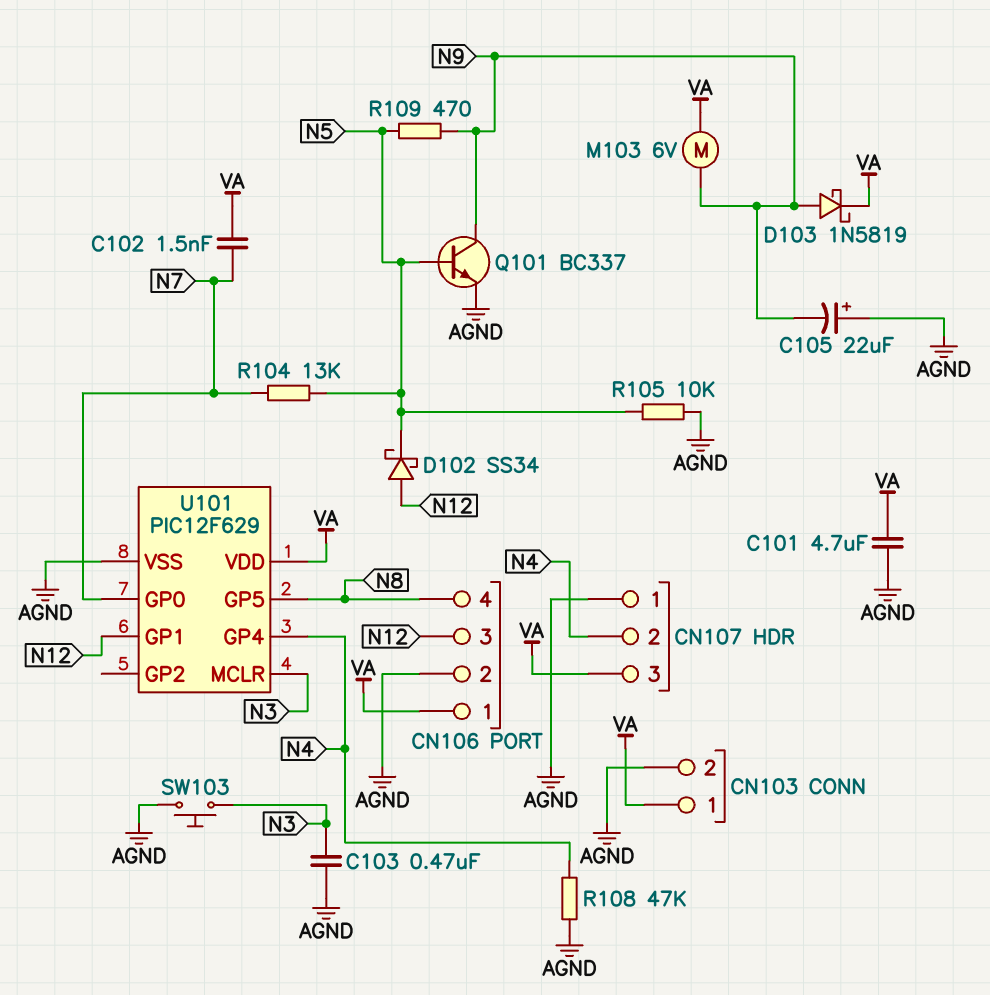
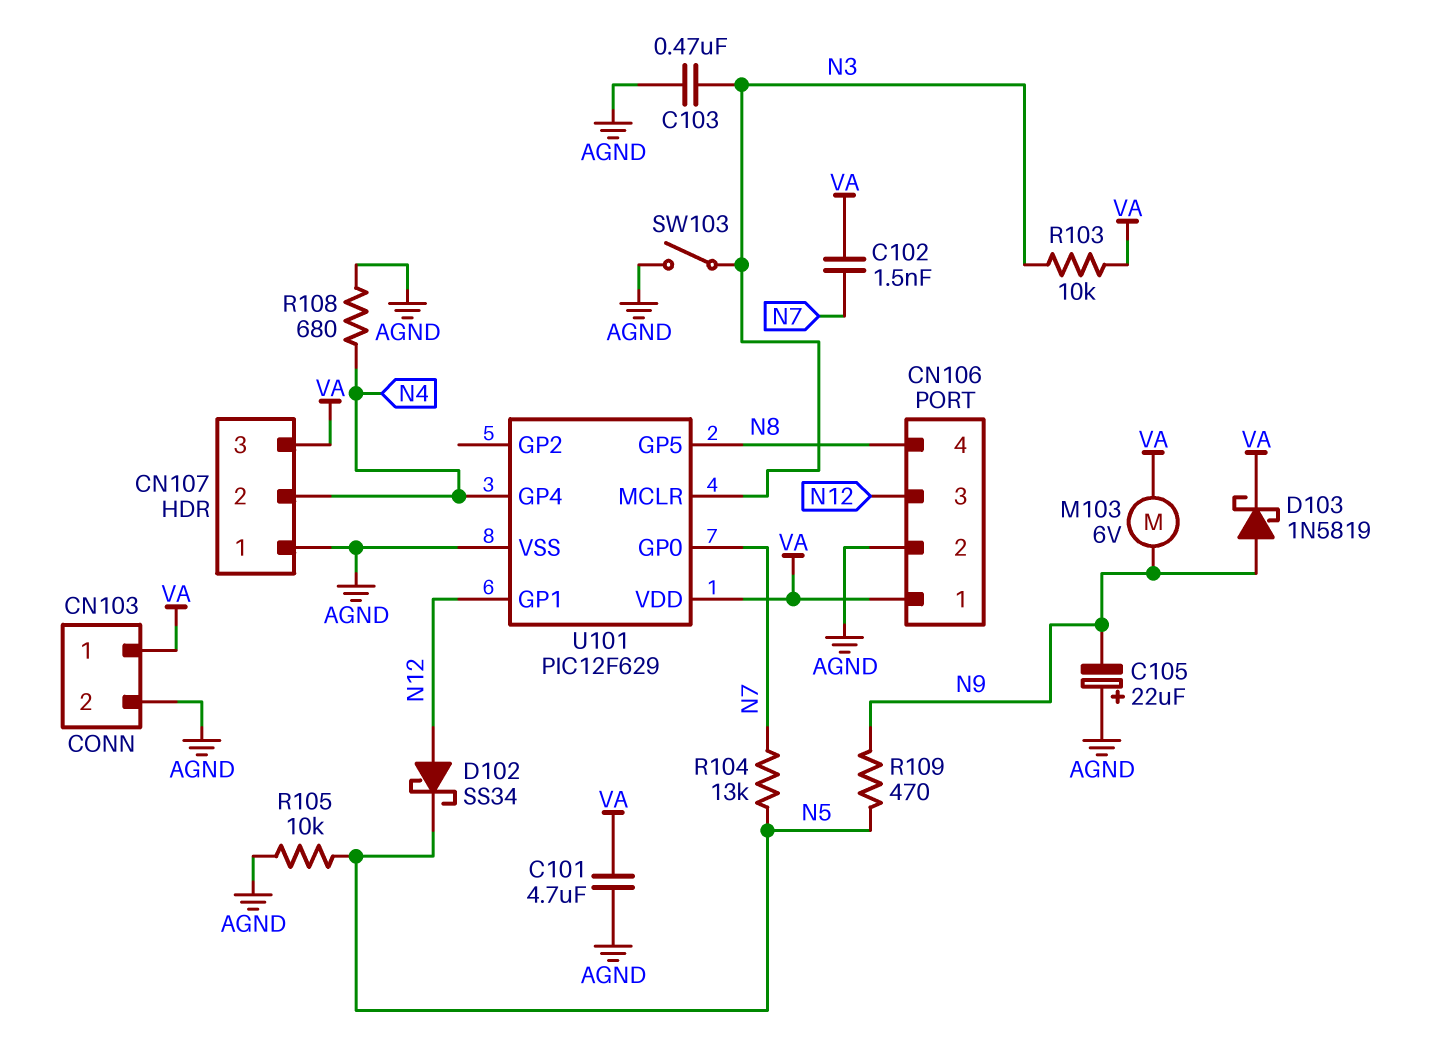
Q101: NPN BC337 (B N5, C N9, E AGND) -> none
R103: none -> 10k (N3, VA)
R108: 47k (AGND, N4) -> 680 (AGND, N4)
SW103: button (AGND, N3) -> switch (AGND, N3)

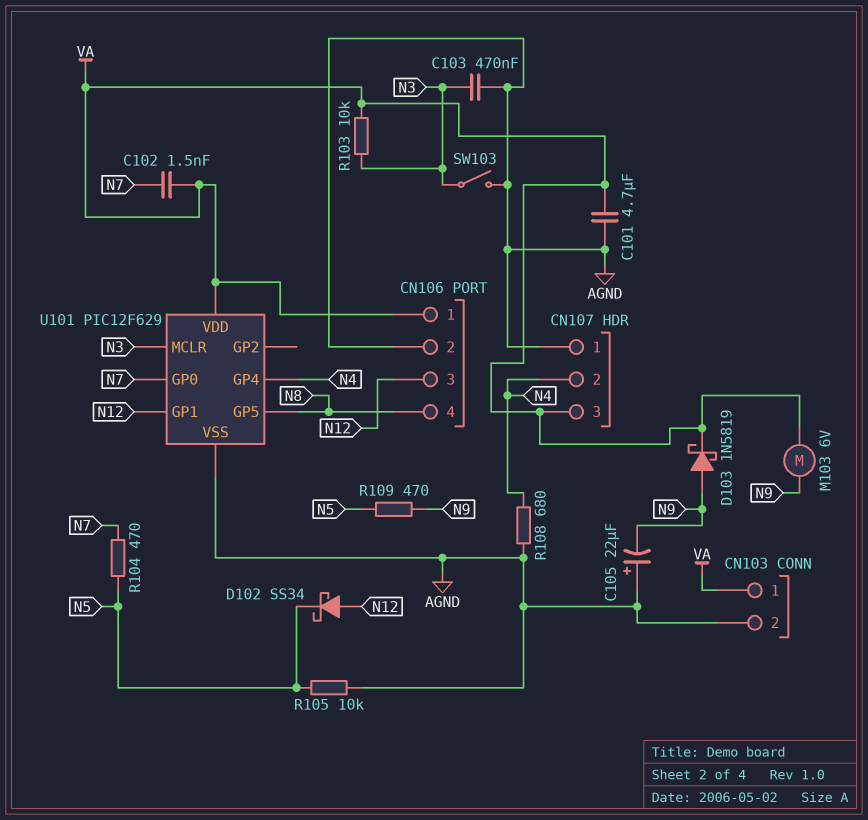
R104: 13k (N5, N7) -> 470 (N5, N7)

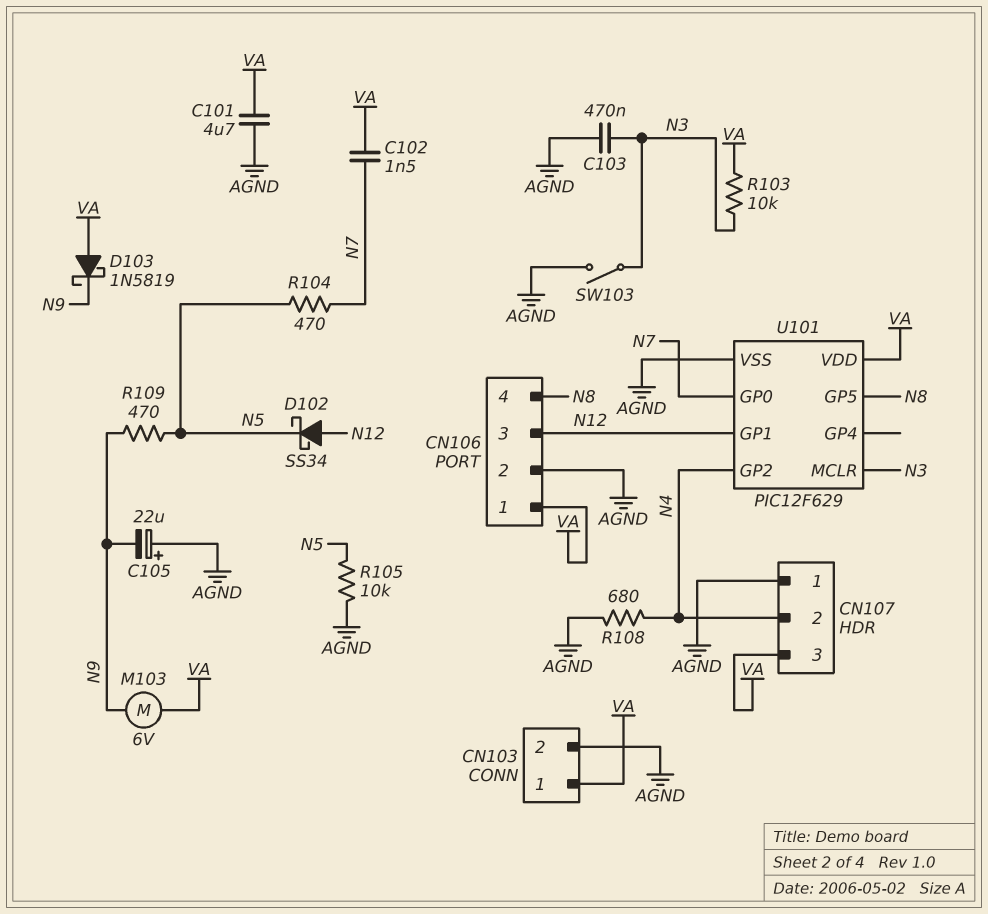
D103: schottky 1N5819 (A N9, K VA) -> schottky 1N5819 (A VA, K N9)
U101 pin GP2: none -> N4
U101 pin GP4: N4 -> none

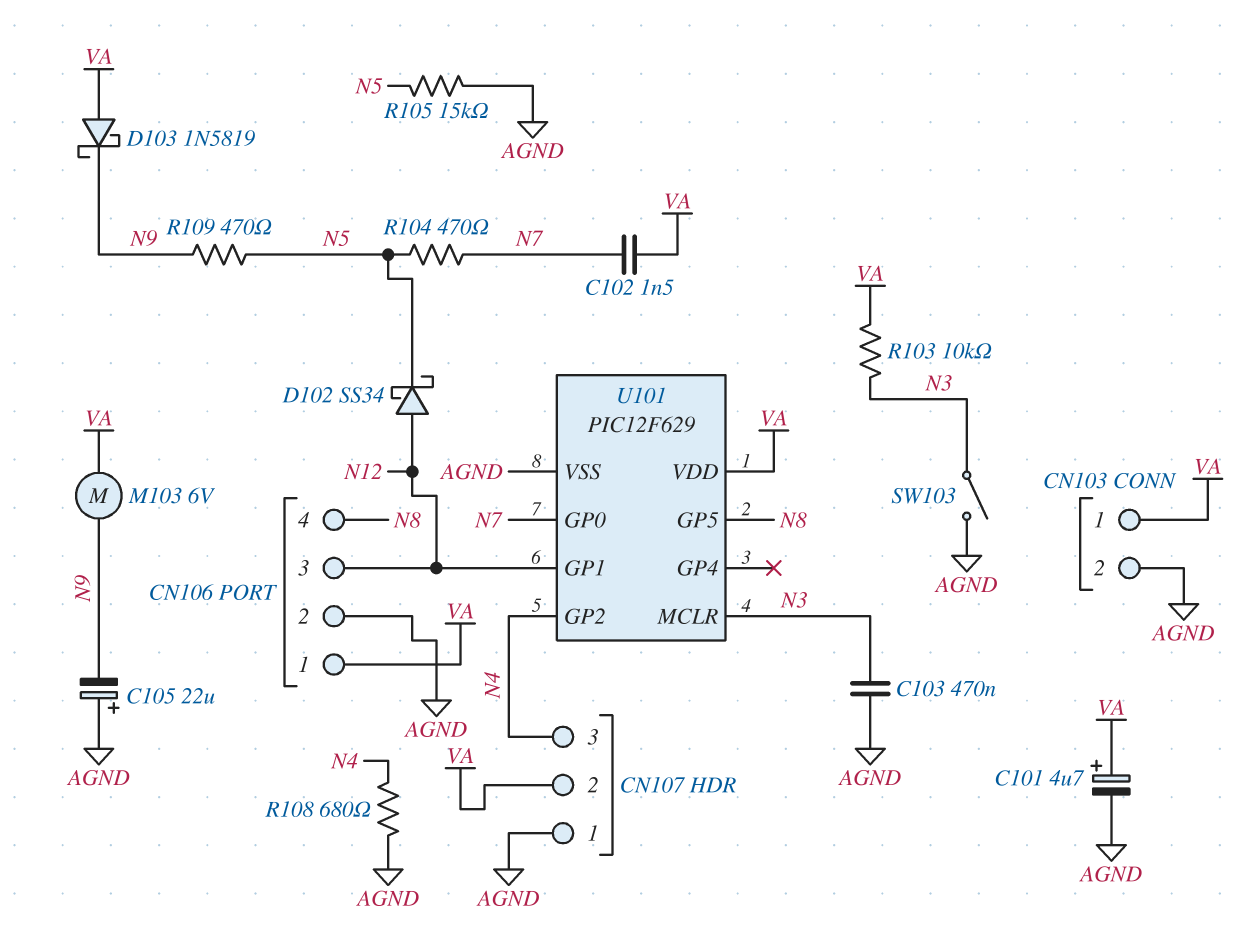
C101: 4.7uF (AGND, VA) -> 4.7uF (plus VA, minus AGND)
CN107 pin 2: N4 -> VA
CN107 pin 3: VA -> N4
R105: 10k (AGND, N5) -> 15k (AGND, N5)

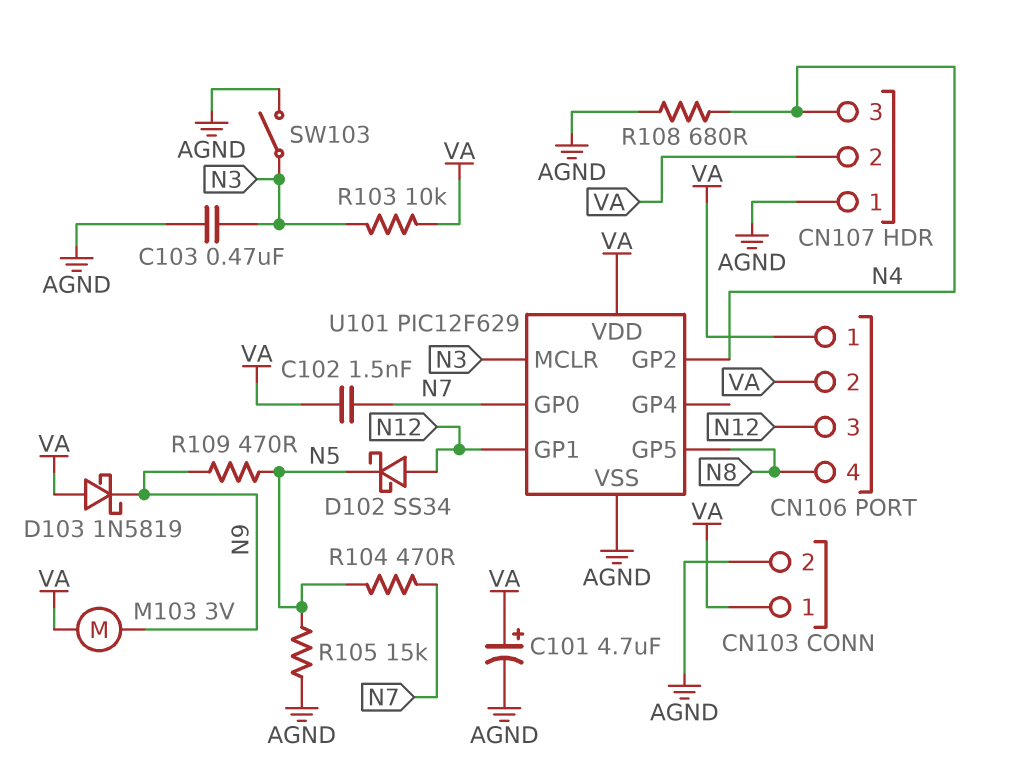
C105: 22uF (plus AGND, minus N9) -> none
CN106 pin 2: AGND -> VA
M103: motor 6V (N9, VA) -> motor 3V (N9, VA)

